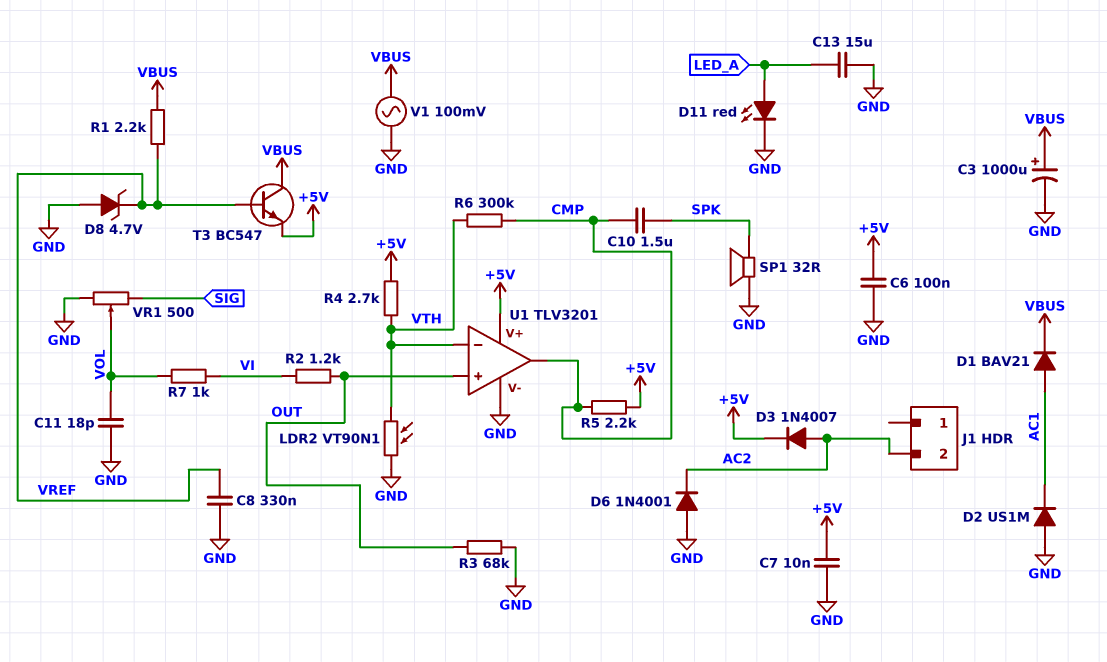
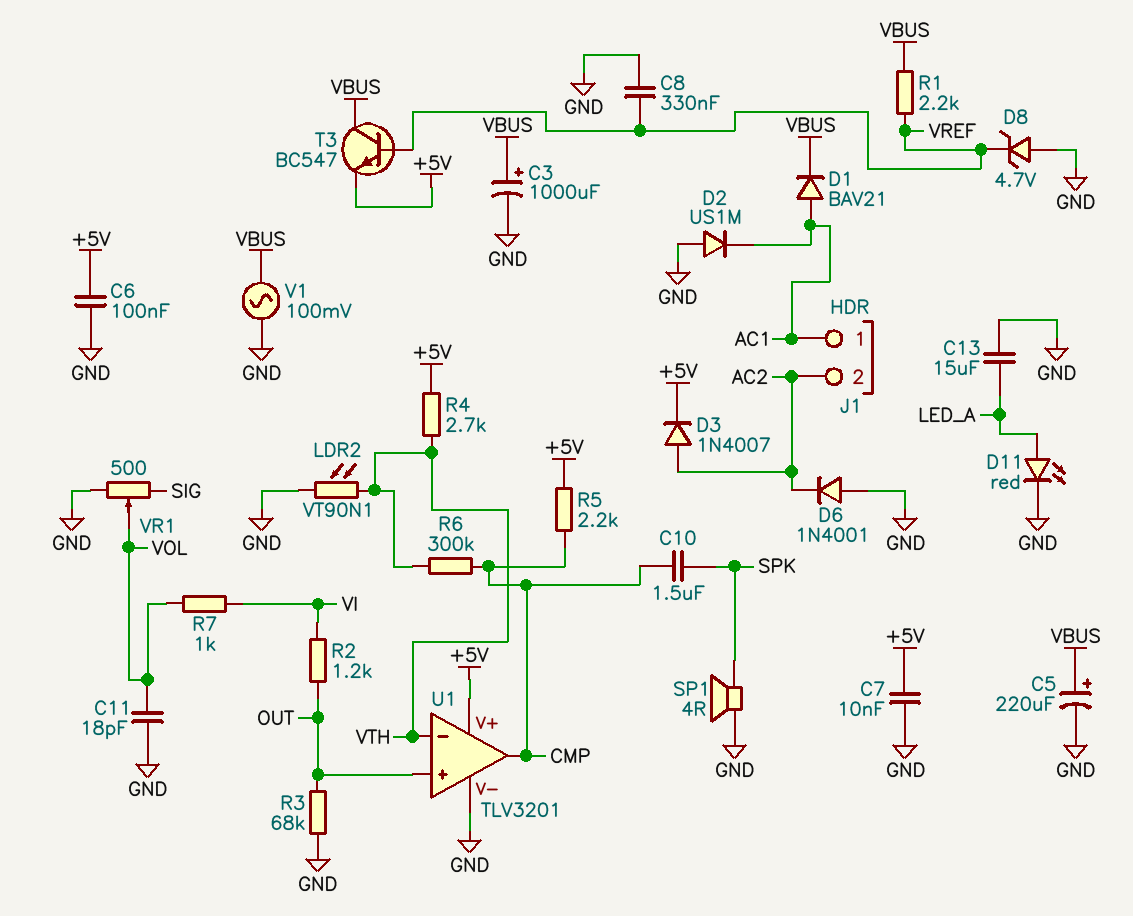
C5: none -> 220uF (plus VBUS, minus GND)
J1 pin 1: none -> AC1
SP1: speaker 32R (GND, SPK) -> speaker 4R (GND, SPK)

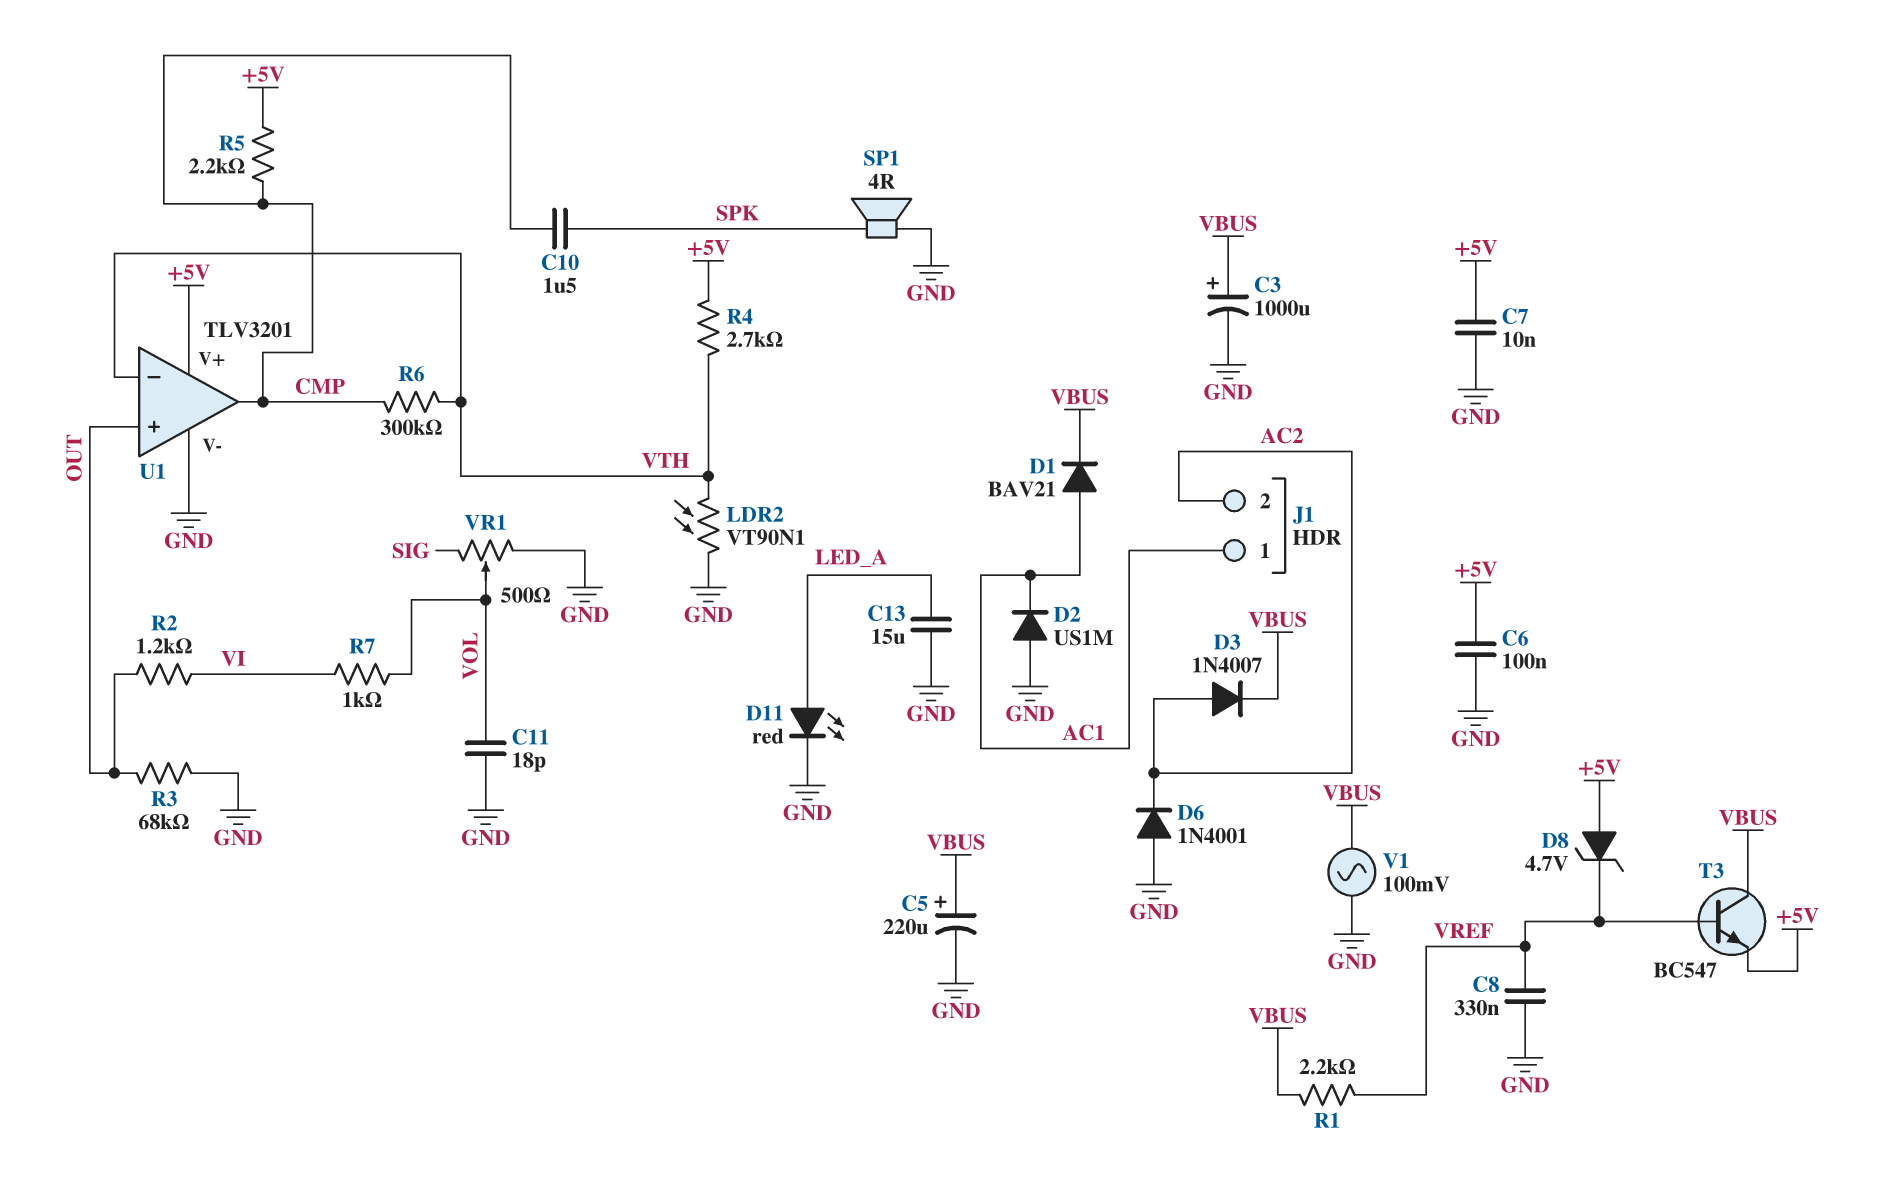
D3: diode 1N4007 (A AC2, K +5V) -> diode 1N4007 (A AC2, K VBUS)
D8: zener 4.7V (A GND, K VREF) -> zener 4.7V (A +5V, K VREF)

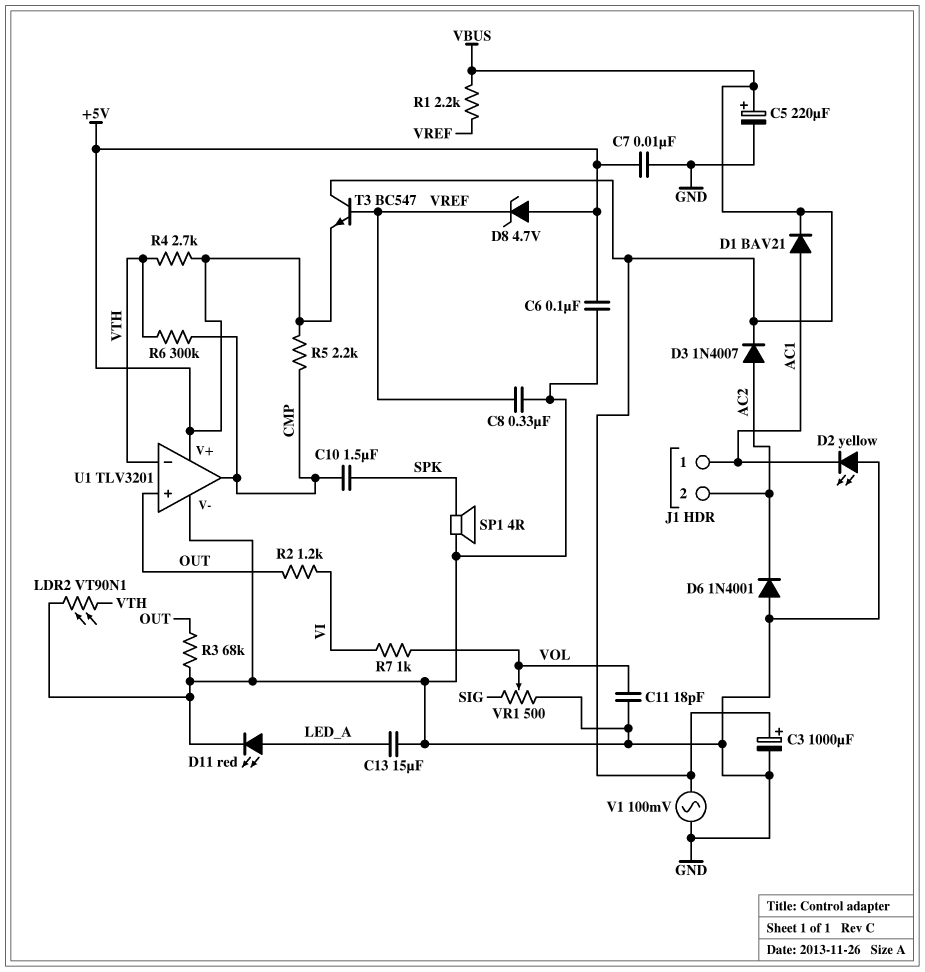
D2: diode US1M (A GND, K AC1) -> LED yellow (A GND, K AC1)

